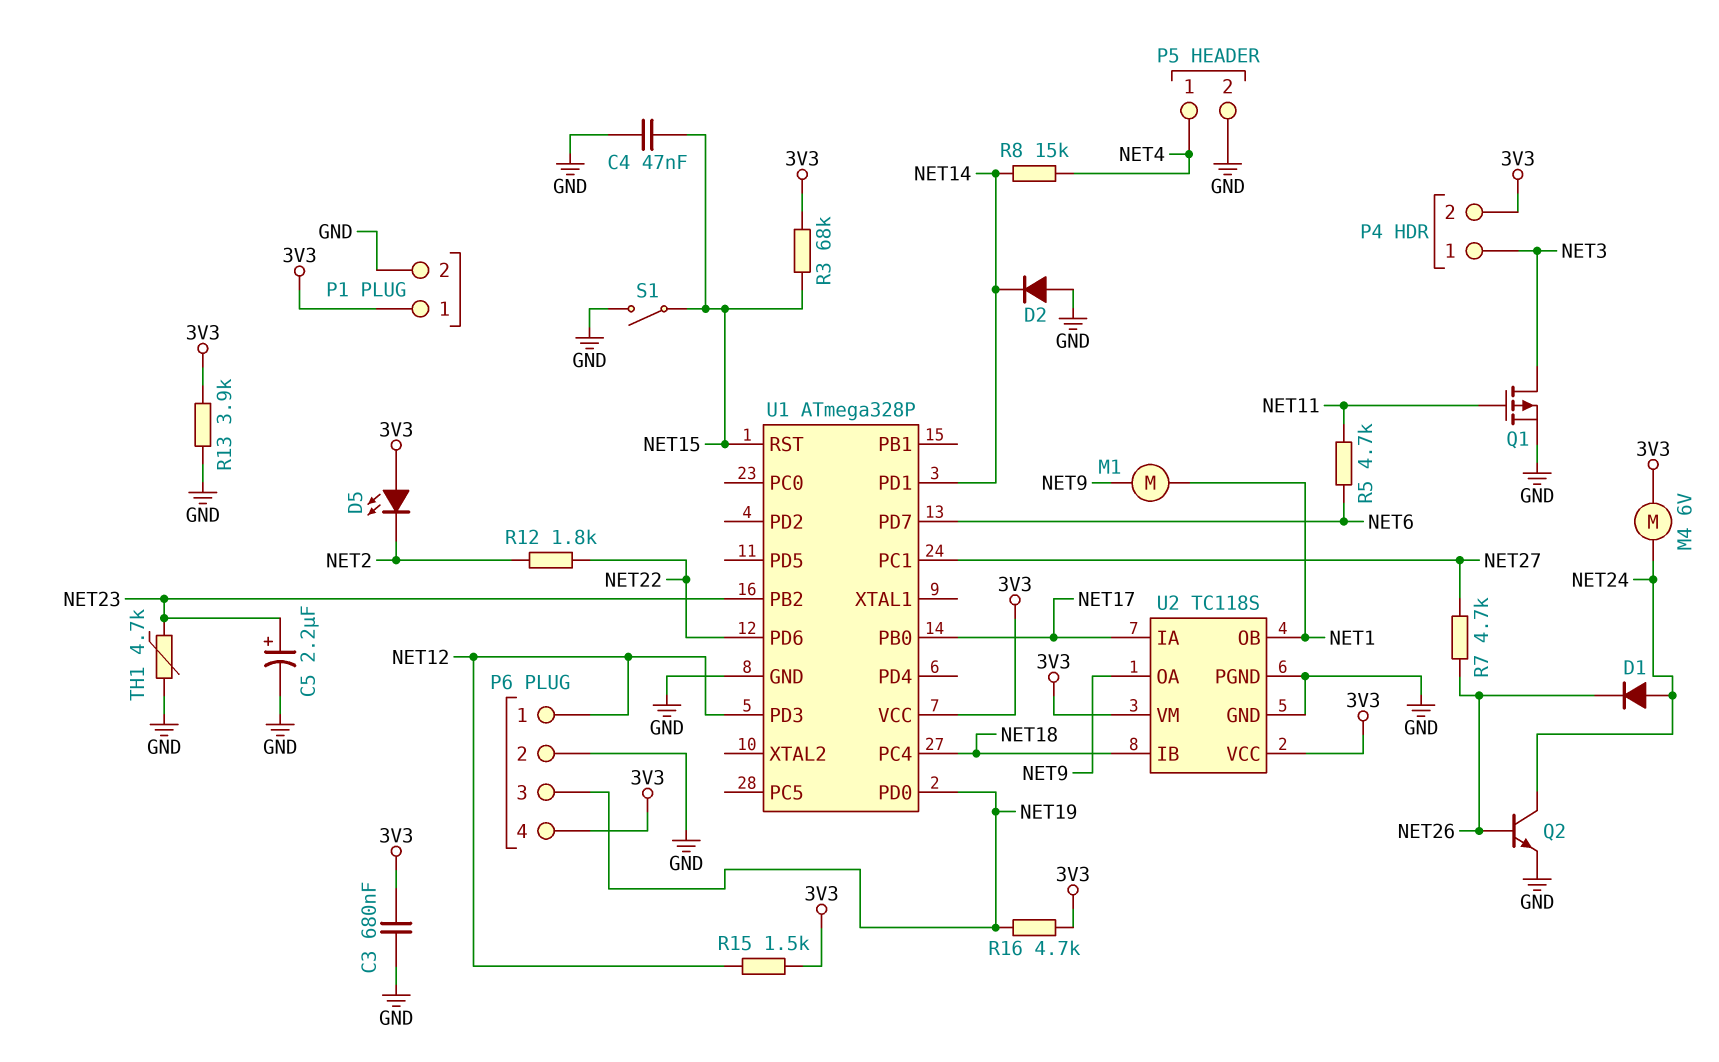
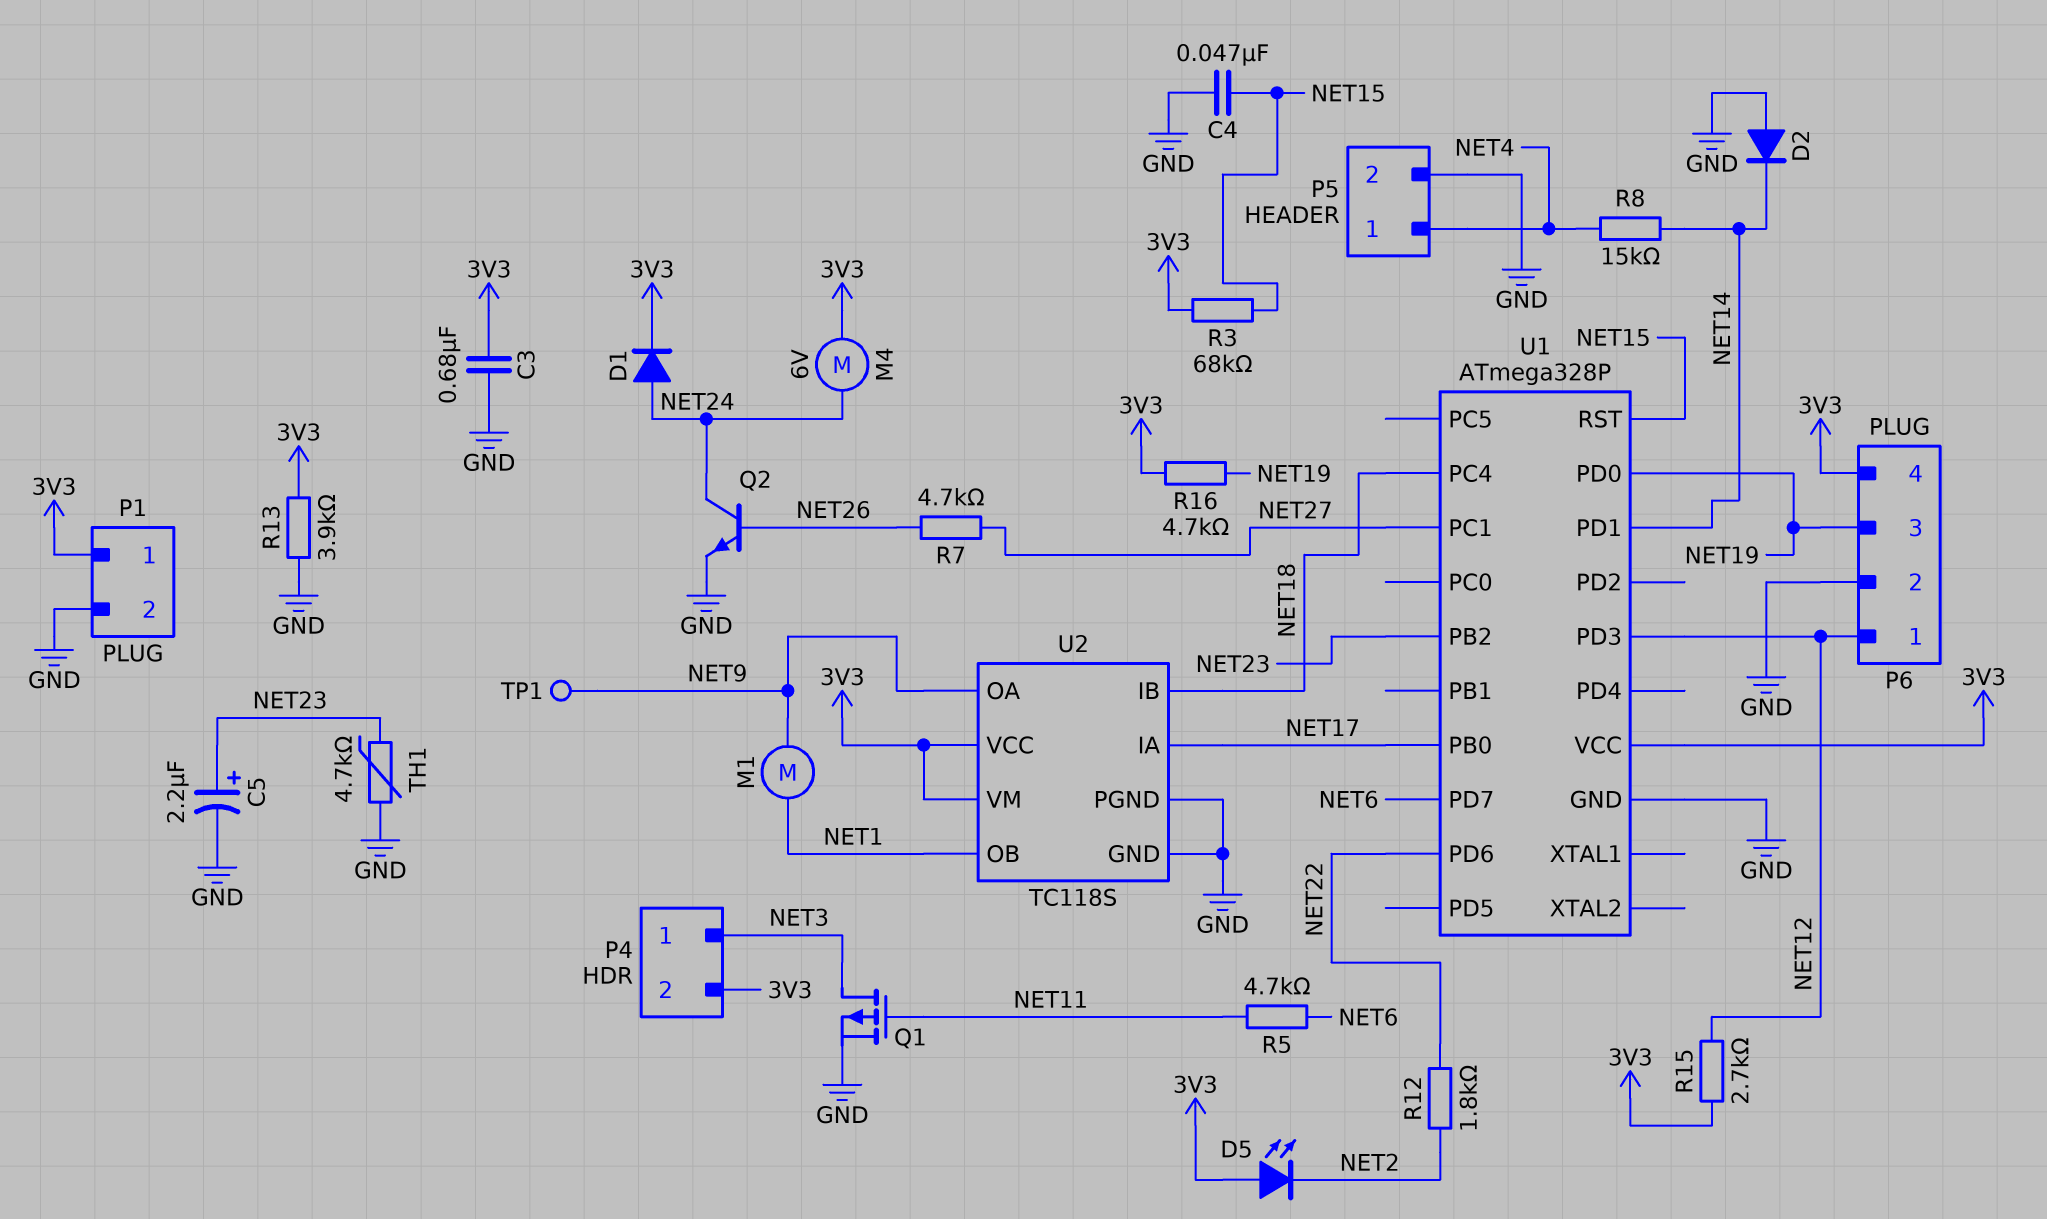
D1: diode (A NET24, K NET26) -> diode (A NET24, K 3V3)
R15: 1.5k (3V3, NET12) -> 2.7k (3V3, NET12)
S1: switch (GND, NET15) -> none
TP1: none -> test point (NET9)

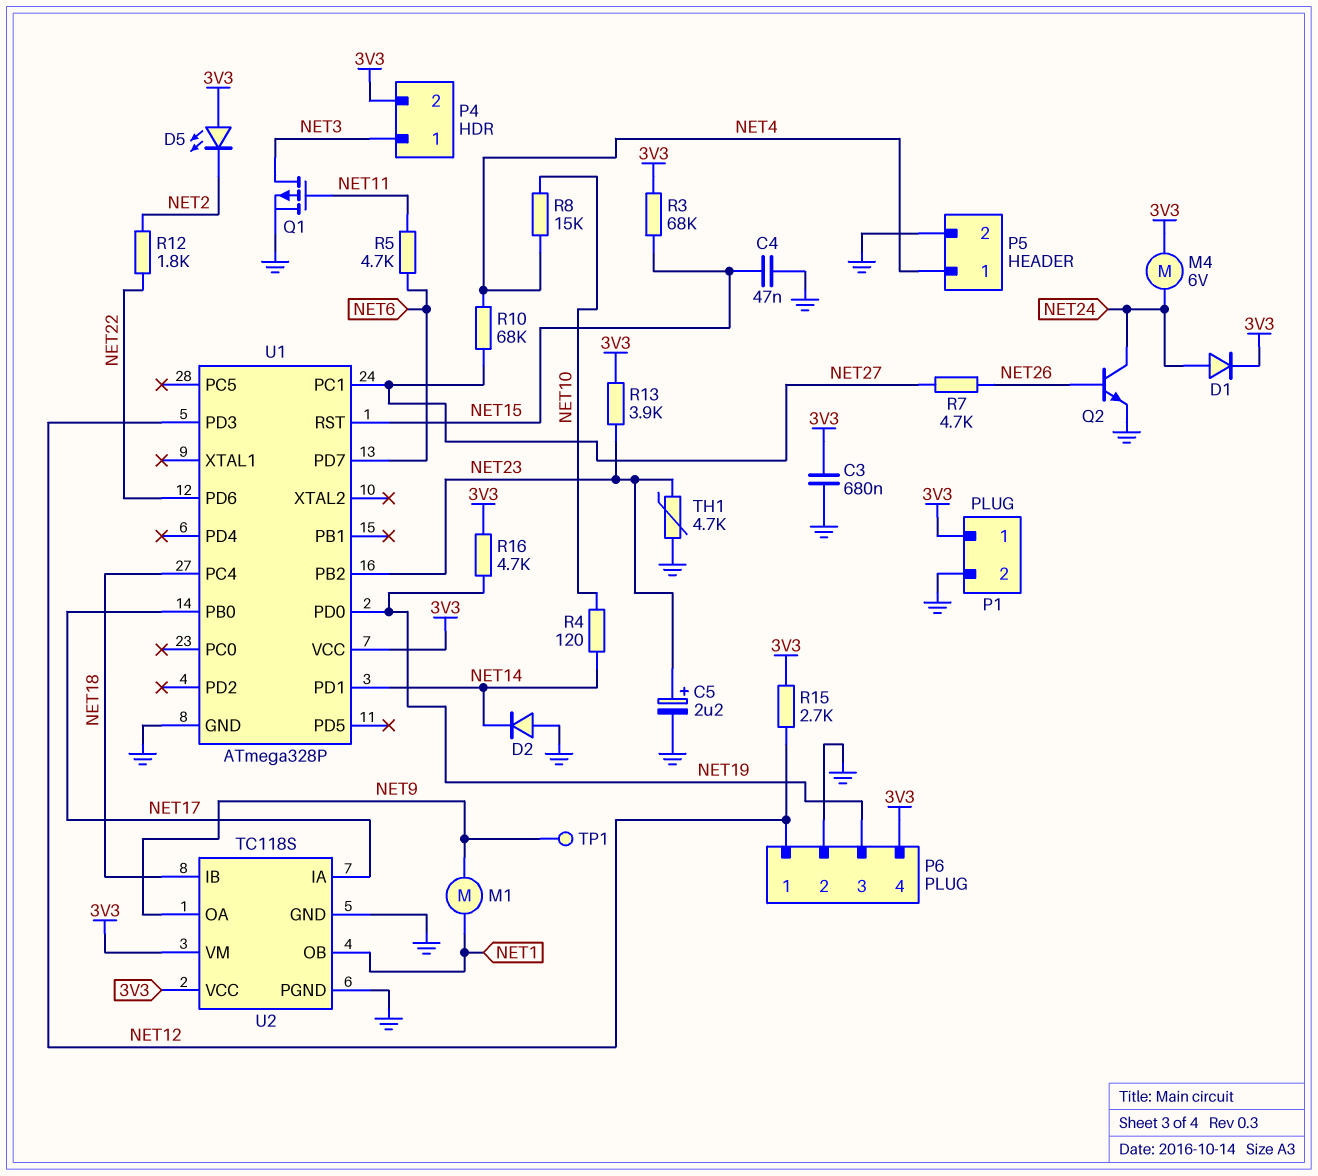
R4: none -> 120 (NET10, NET14)
R8: 15k (NET4, NET14) -> 15k (NET4, NET10)
R10: none -> 68k (NET4, NET27)
R13: 3.9k (3V3, GND) -> 3.9k (3V3, NET23)

